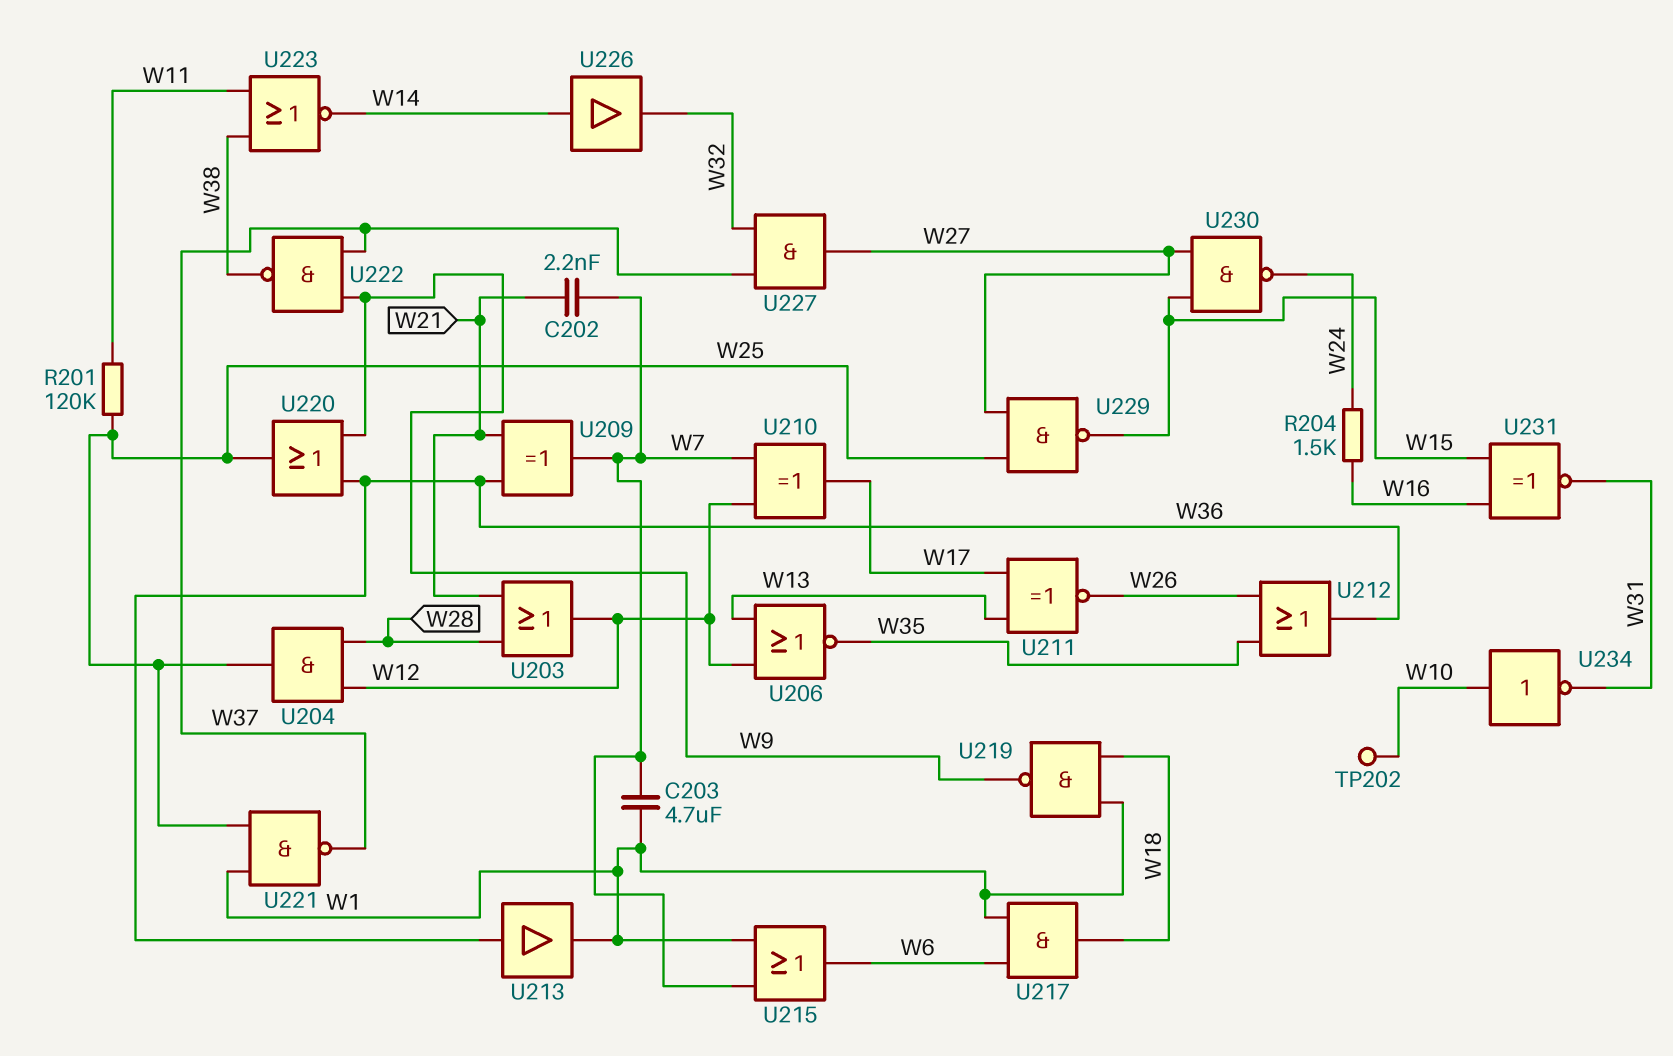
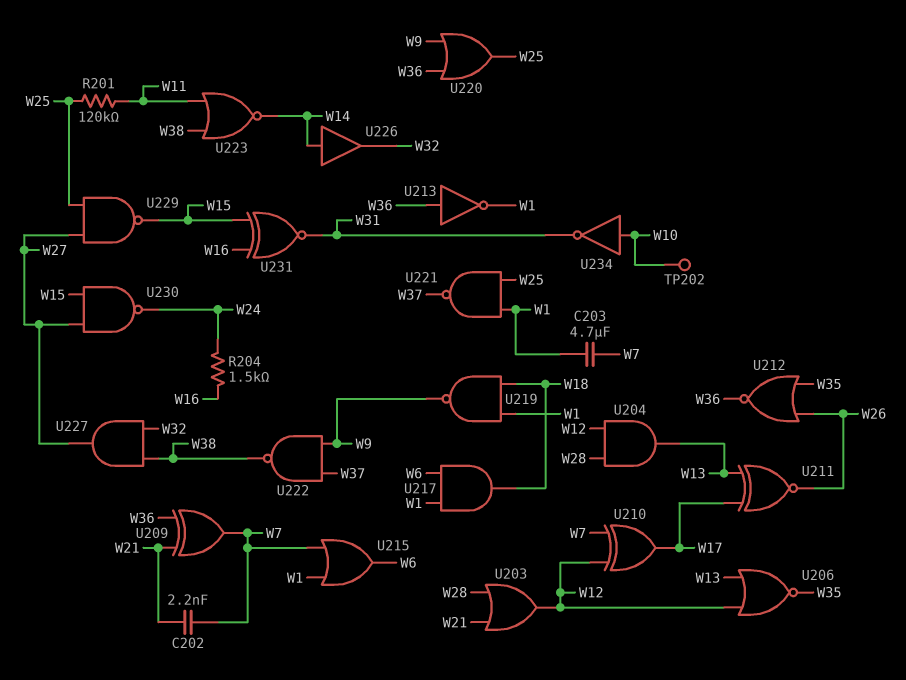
U204: AND (in W12, in W28, out W25) -> AND (in W12, in W28, out W13)
U212: OR (in W26, in W35, out W36) -> NOR (in W26, in W35, out W36)
U213: buffer (in W36, out W1) -> NOT (in W36, out W1)
U227: AND (in W32, in W37, out W27) -> AND (in W32, in W38, out W27)

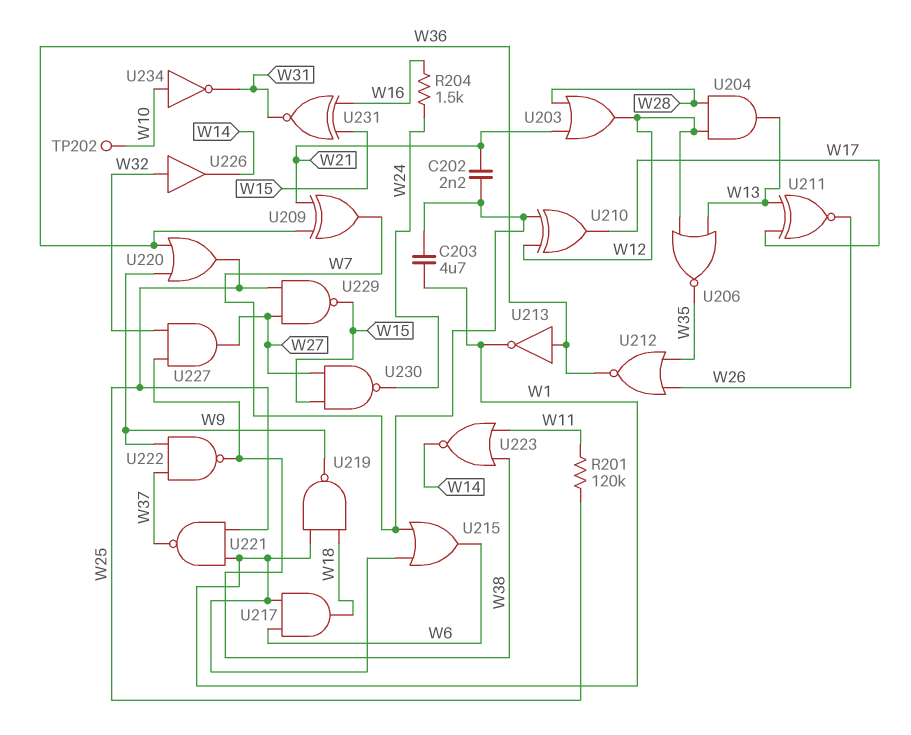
U226: buffer (in W14, out W32) -> buffer (in W32, out W14)

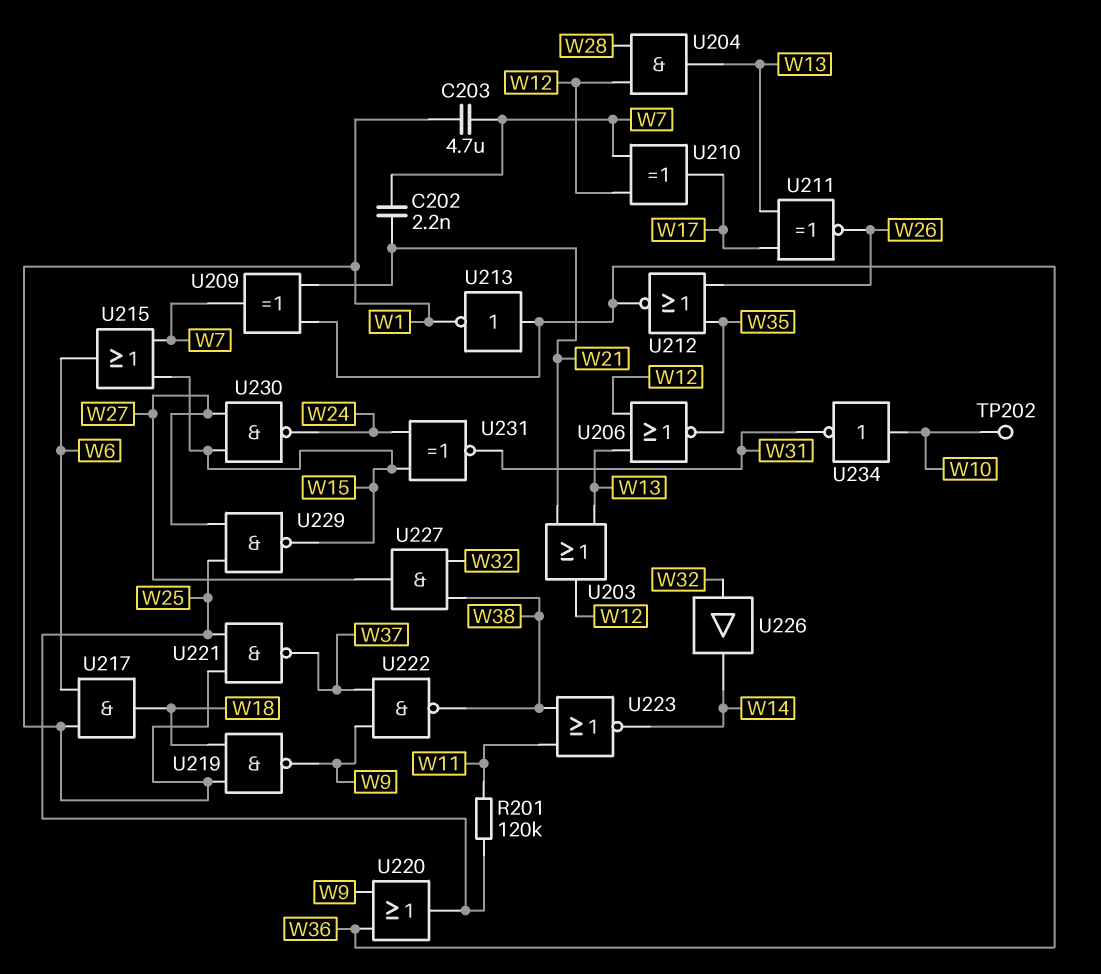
R204: 1.5k (W16, W24) -> none
U203: OR (in W21, in W28, out W12) -> OR (in W13, in W21, out W12)
U215: OR (in W1, in W7, out W6) -> OR (in W7, in W15, out W6)
U231: XNOR (in W15, in W16, out W31) -> XNOR (in W15, in W24, out W31)

